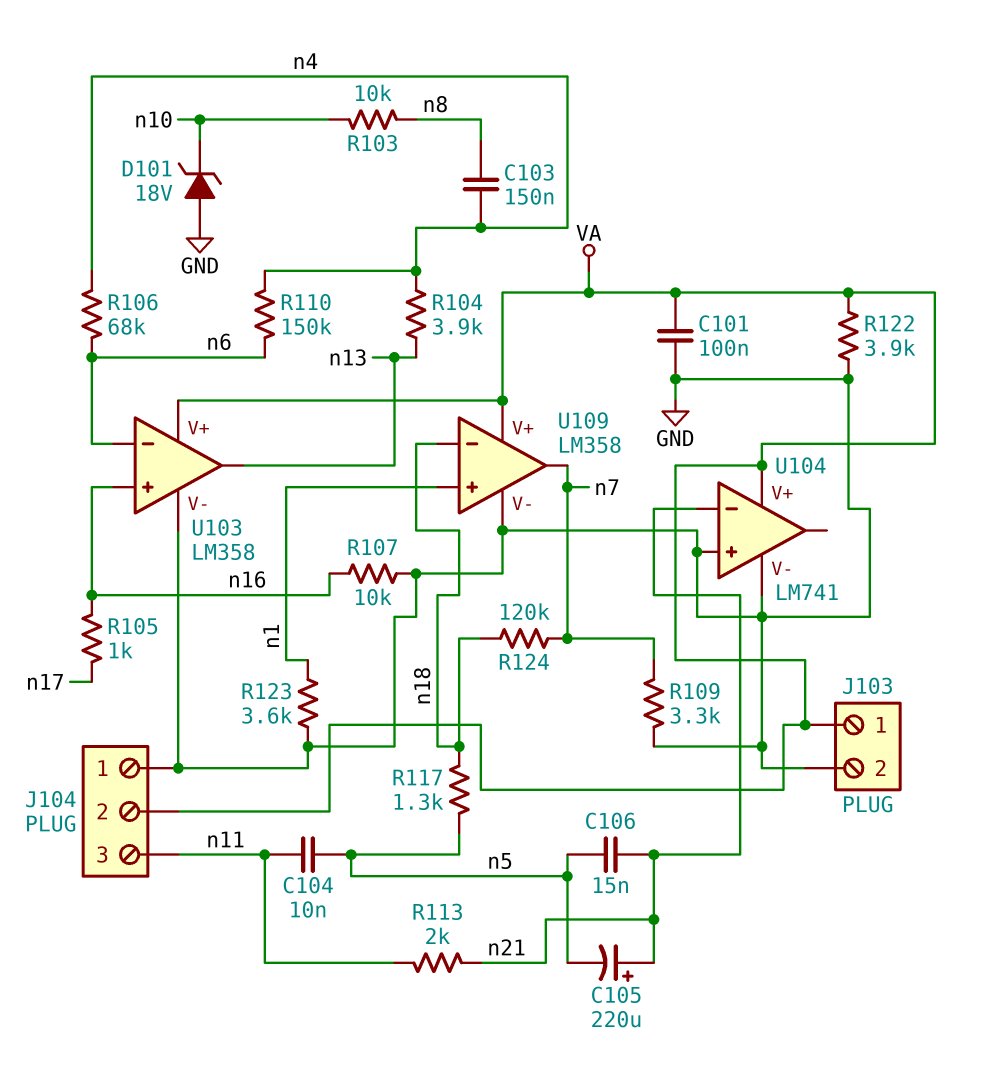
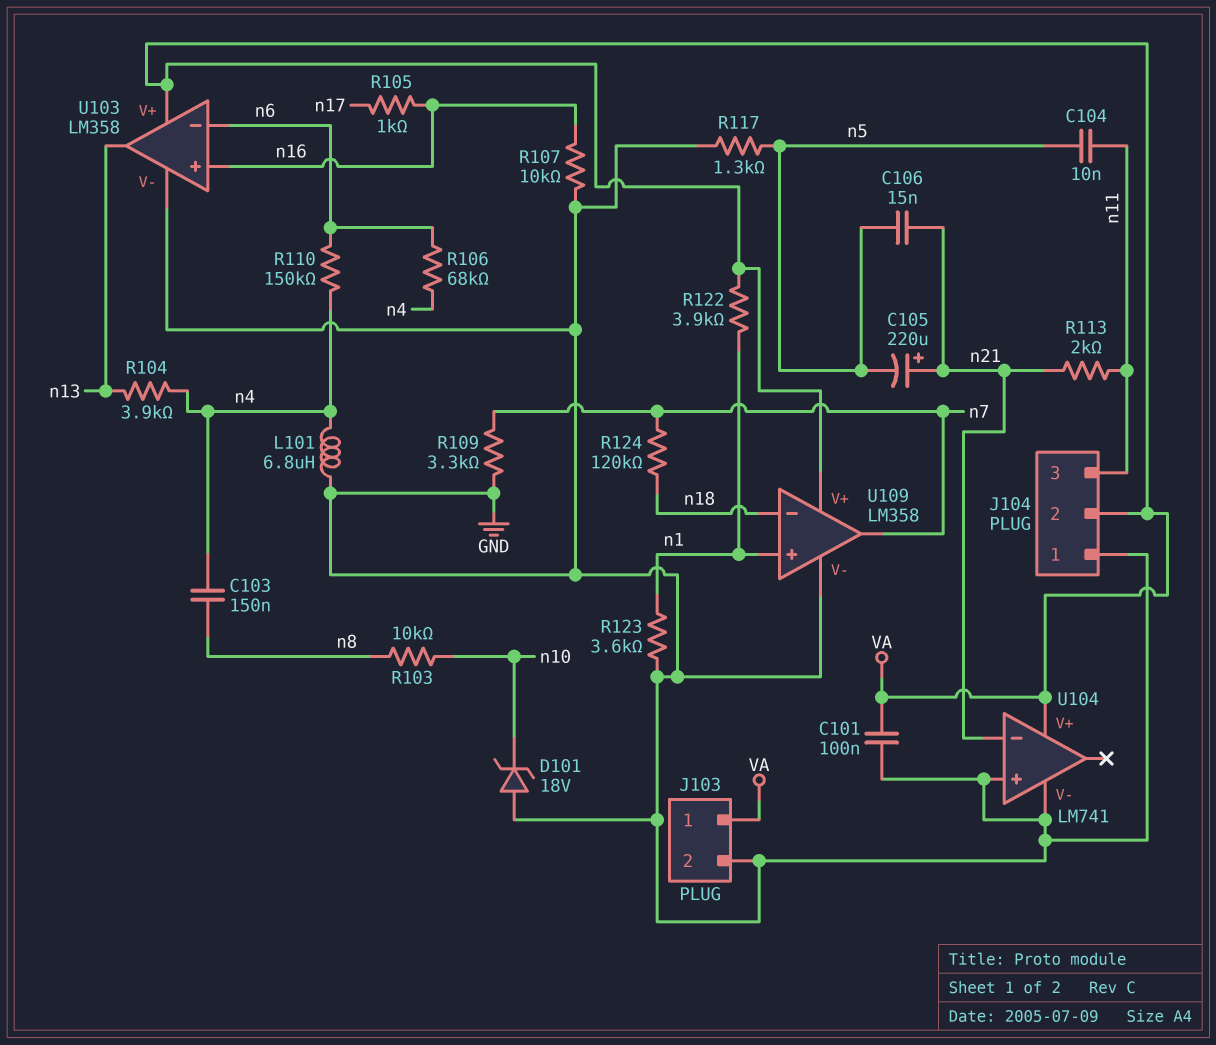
L101: none -> 6.8uH (GND, n4)
R117: 1.3k (n5, n18) -> 1.3k (GND, n5)
R122: 3.9k (GND, VA) -> 3.9k (VA, n1)

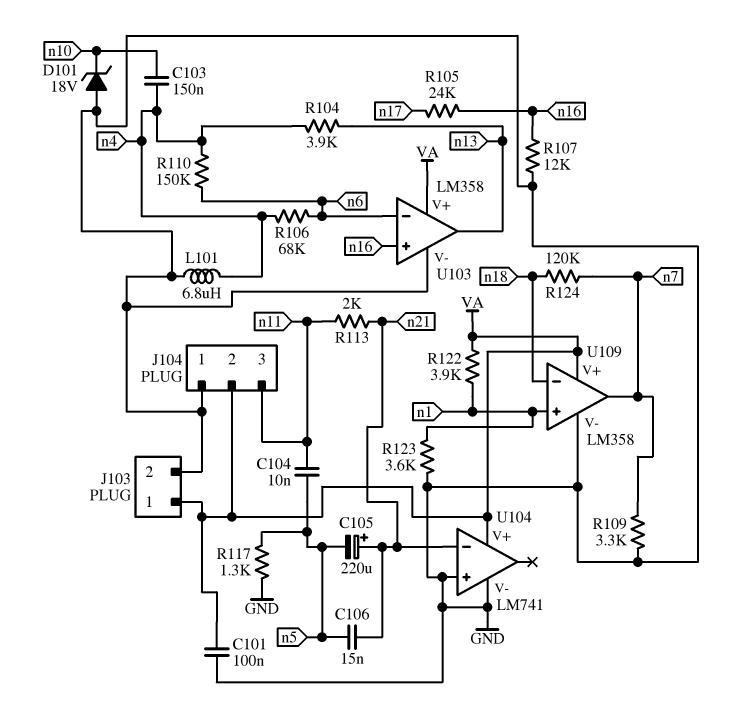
C103: 150nF (n4, n8) -> 150nF (n4, n10)
R103: 10k (n8, n10) -> none
R105: 1k (n16, n17) -> 24k (n16, n17)
R107: 10k (GND, n16) -> 12k (GND, n16)

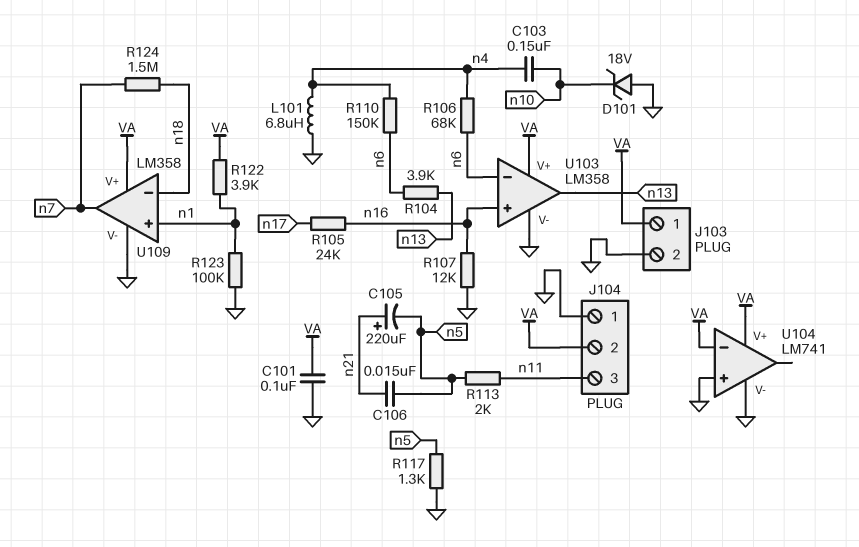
C104: 10nF (n5, n11) -> none
R104: 3.9k (n4, n13) -> 3.9k (n6, n13)
R109: 3.3k (GND, n7) -> none
R113: 2k (n11, n21) -> 2k (n5, n11)
R123: 3.6k (GND, n1) -> 100k (GND, n1)
R124: 120k (n7, n18) -> 1.5M (n7, n18)
U104 pin in-: n21 -> VA

